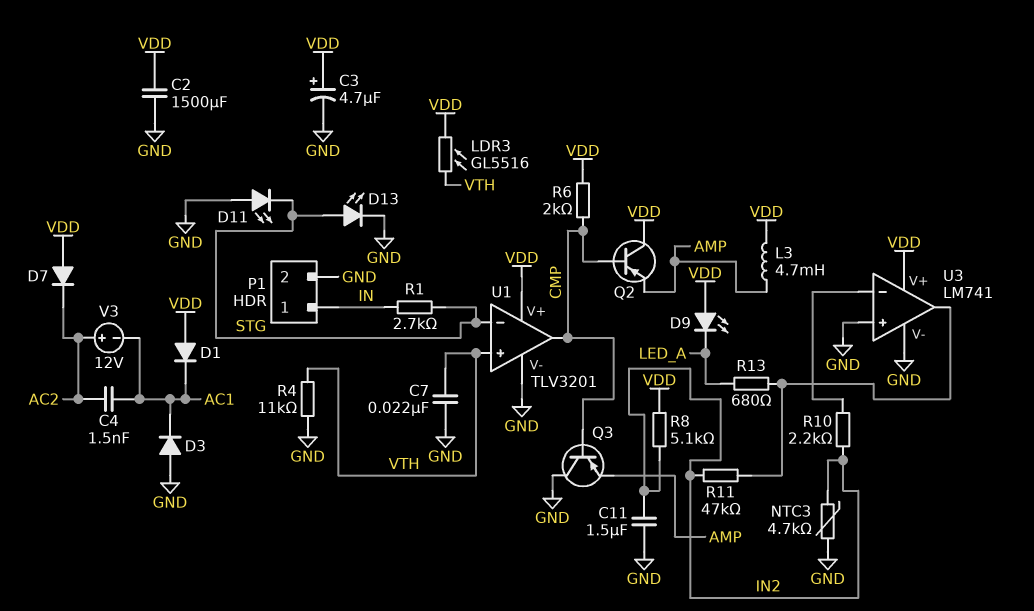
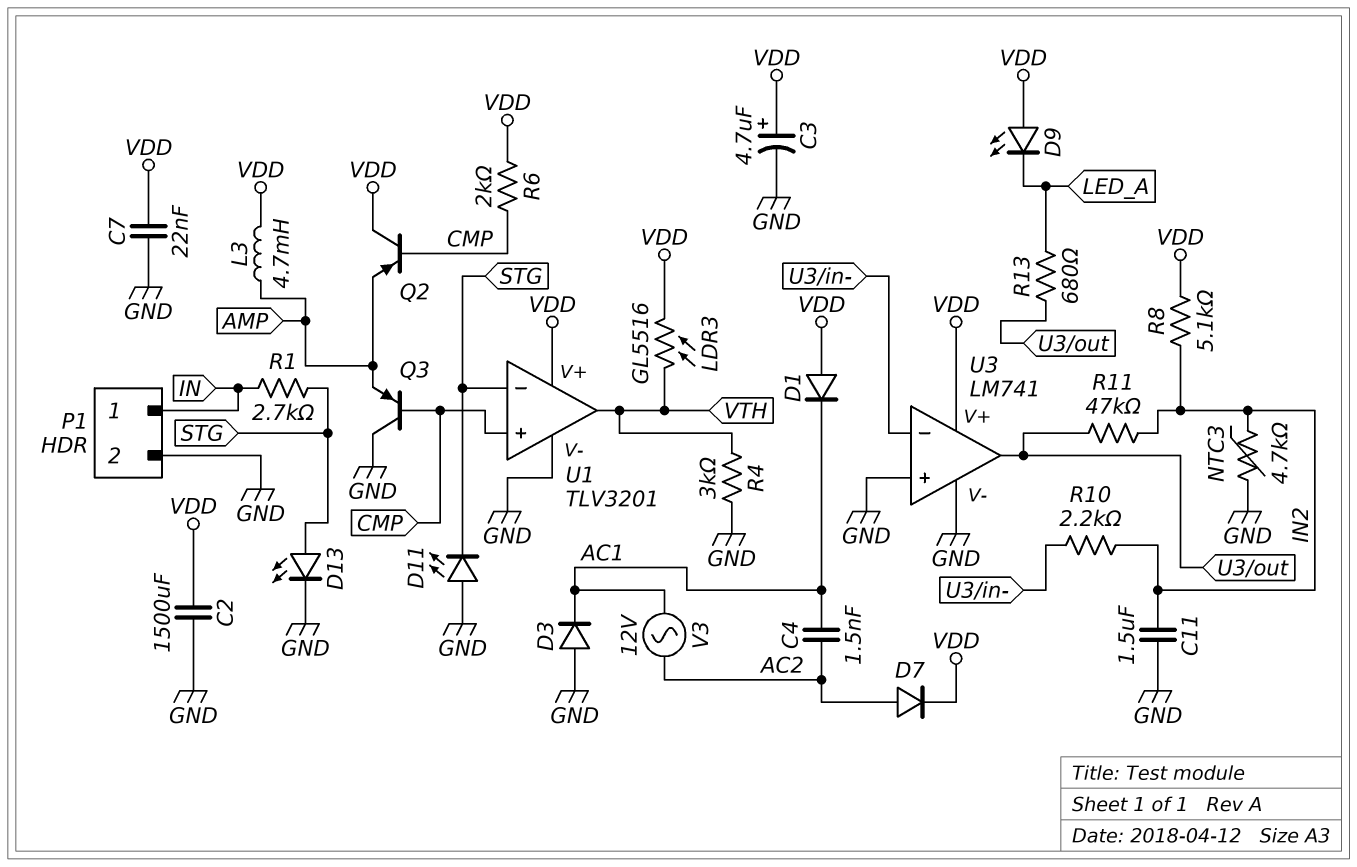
C7: 22nF (GND, VTH) -> 22nF (GND, VDD)
D7: diode (A VDD, K AC2) -> diode (A AC2, K VDD)
R4: 11k (GND, VTH) -> 3k (GND, VTH)
U1 pin in+: VTH -> CMP
U1 pin out: CMP -> VTH
V3: 12V (plus AC2, minus AC1) -> AC 12V (AC1, AC2)

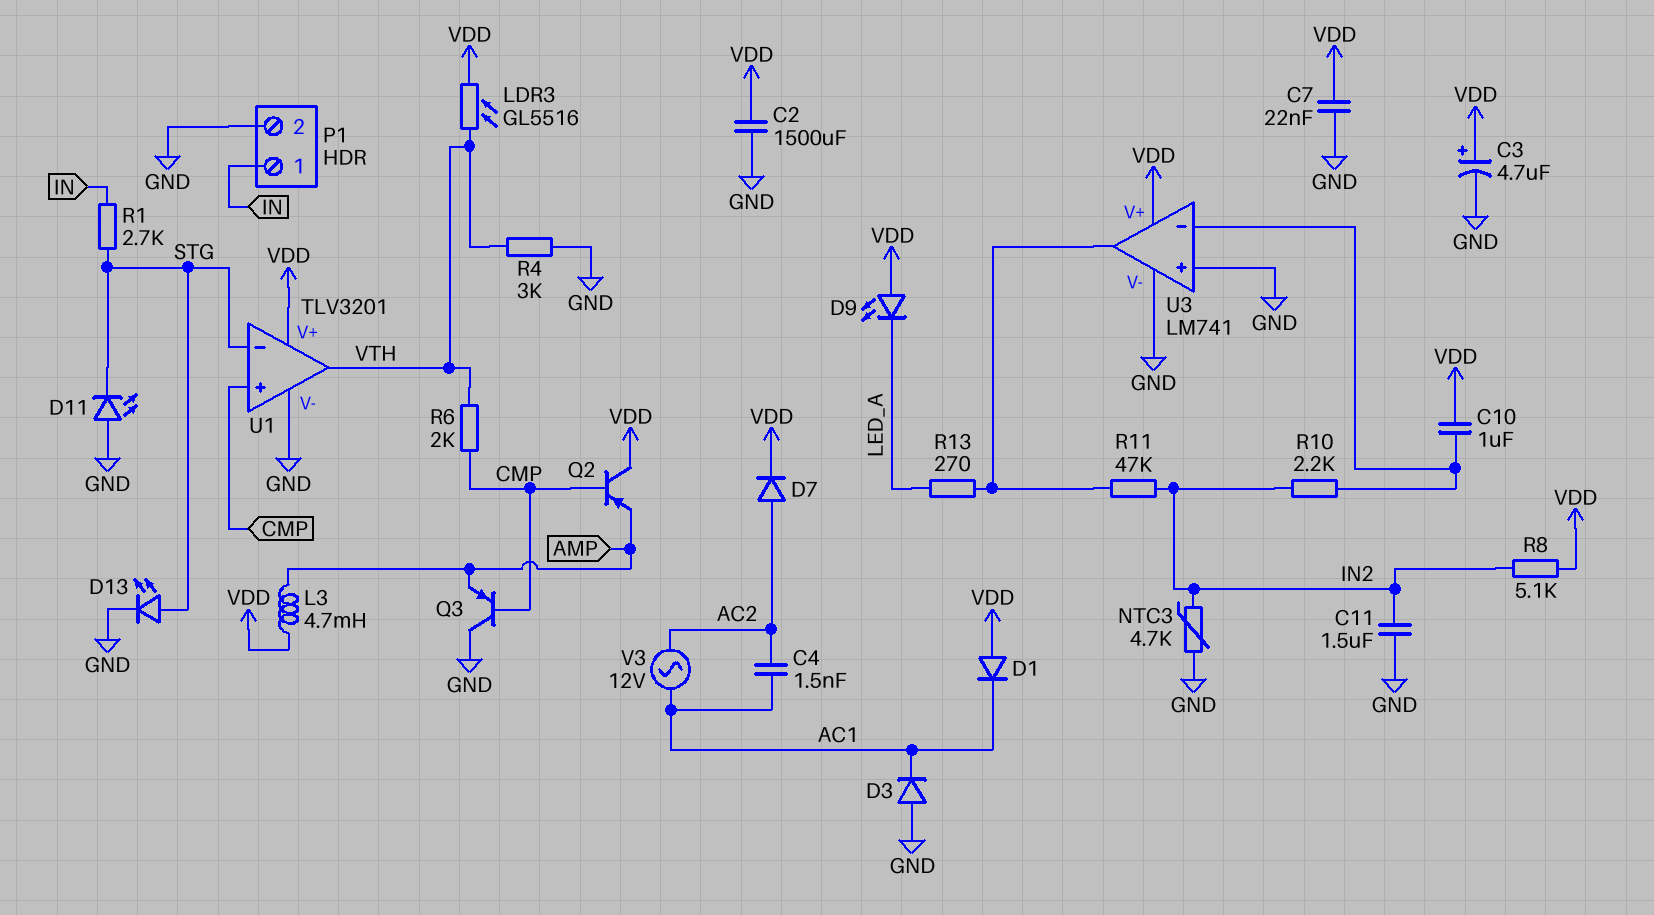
C10: none -> 1uF (U3/in-, VDD)
R6: 2k (CMP, VDD) -> 2k (CMP, VTH)
R13: 680 (LED_A, U3/out) -> 270 (LED_A, U3/out)

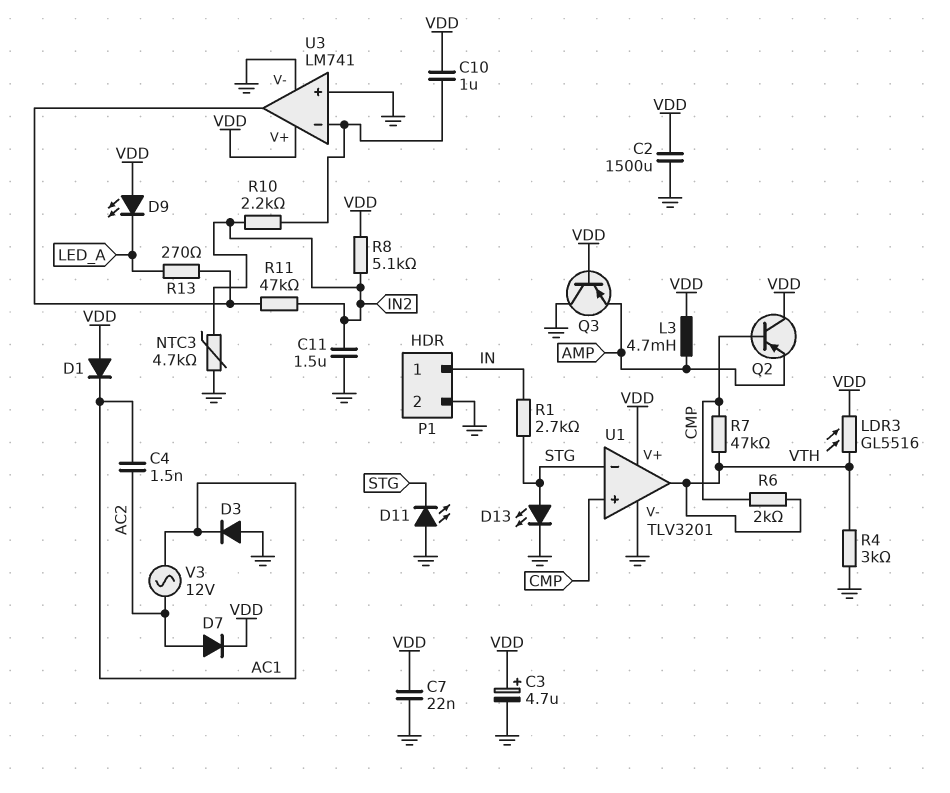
Q3: PNP (B CMP, C GND, E AMP) -> PNP (B VDD, C GND, E AMP)
R7: none -> 47k (CMP, VTH)

